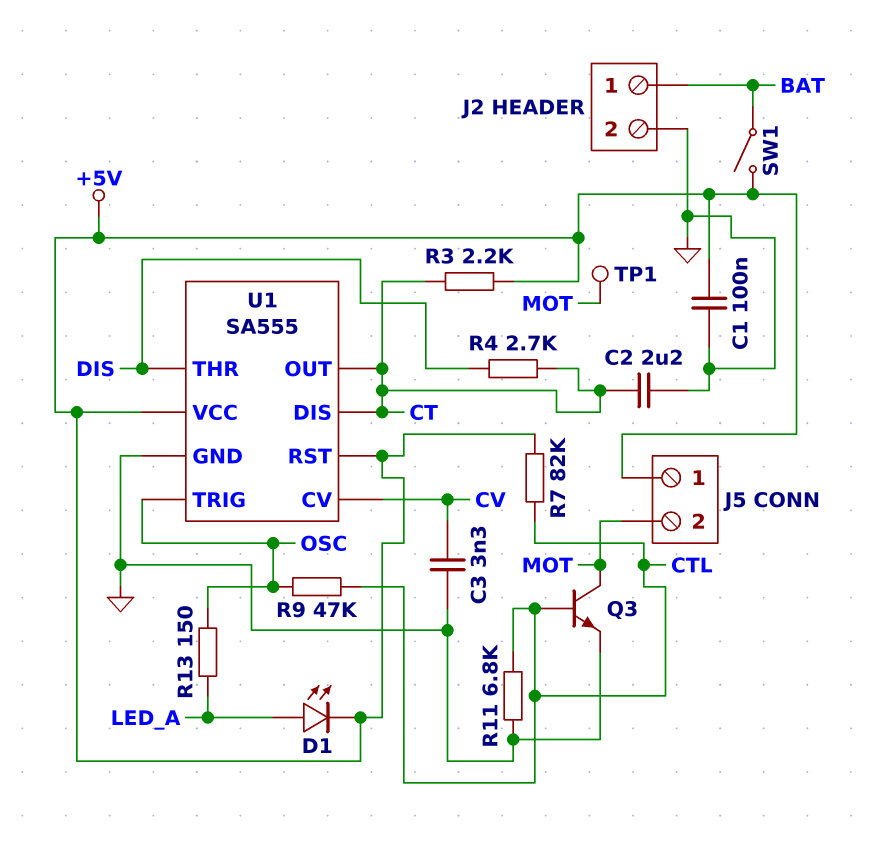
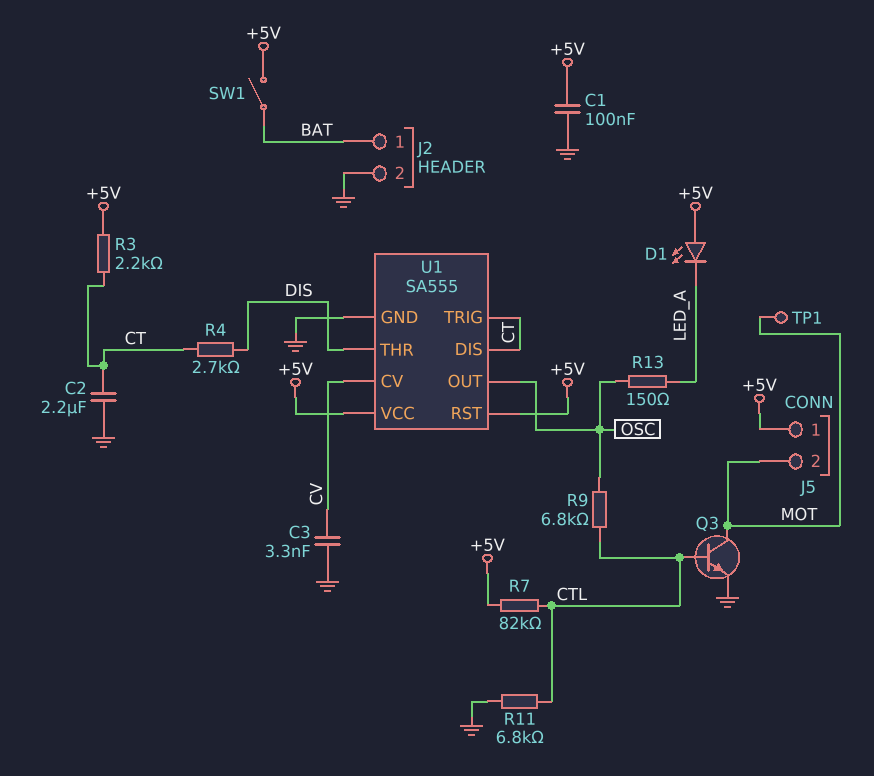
D1: LED (A LED_A, K +5V) -> LED (A +5V, K LED_A)
R9: 47k (CTL, OSC) -> 6.8k (CTL, OSC)
U1 pin OUT: CT -> OSC
U1 pin TRIG: OSC -> CT

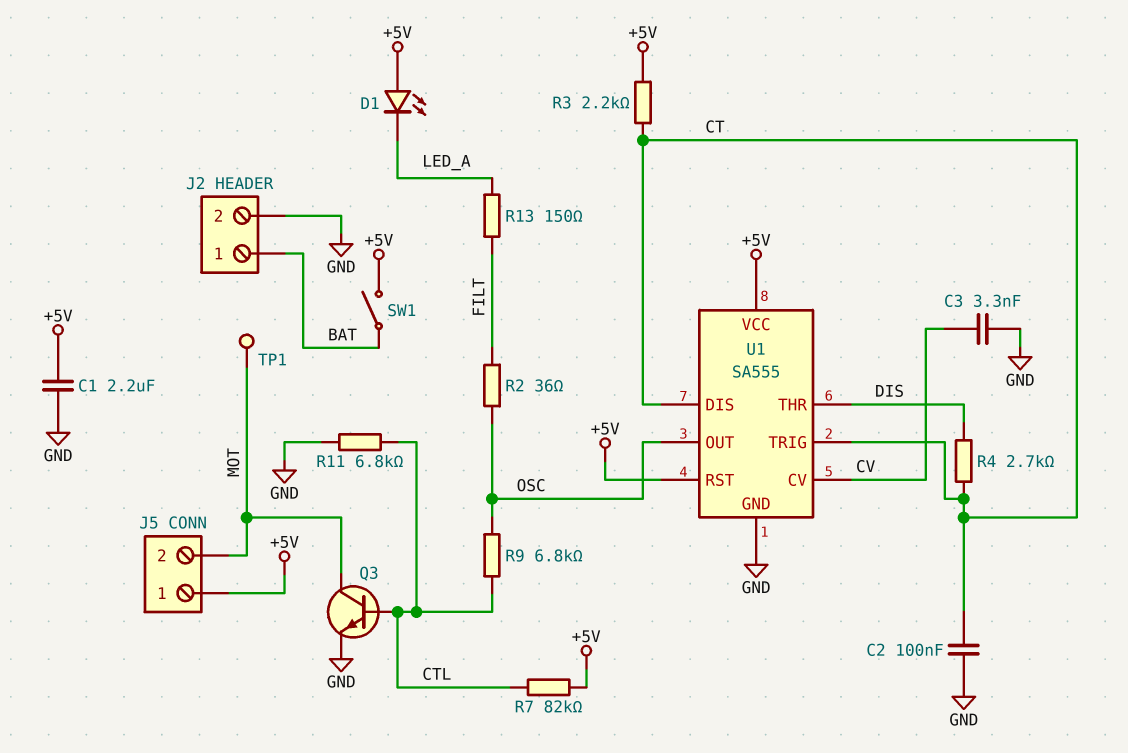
C1: 100nF (+5V, GND) -> 2.2uF (+5V, GND)
C2: 2.2uF (CT, GND) -> 100nF (CT, GND)
R2: none -> 36 (FILT, OSC)
R13: 150 (LED_A, OSC) -> 150 (FILT, LED_A)

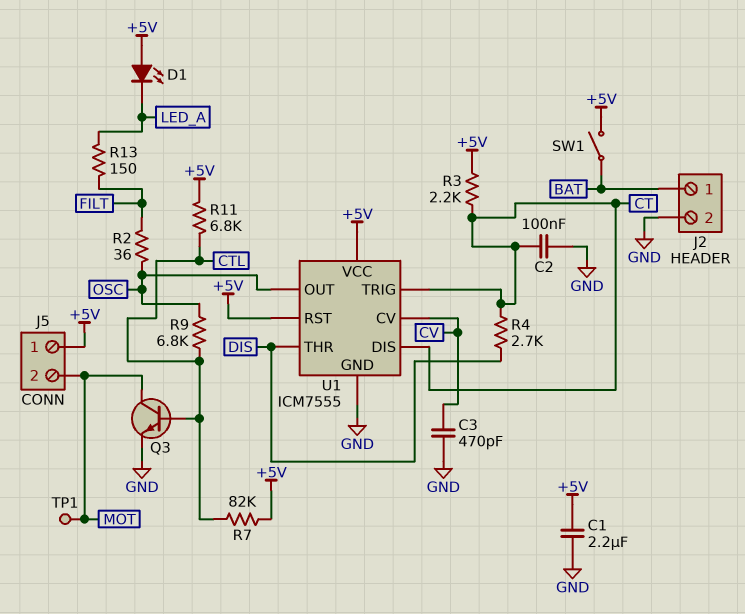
C3: 3.3nF (CV, GND) -> 470pF (CV, GND)
R11: 6.8k (CTL, GND) -> 6.8k (+5V, CTL)
U1: SA555 -> ICM7555

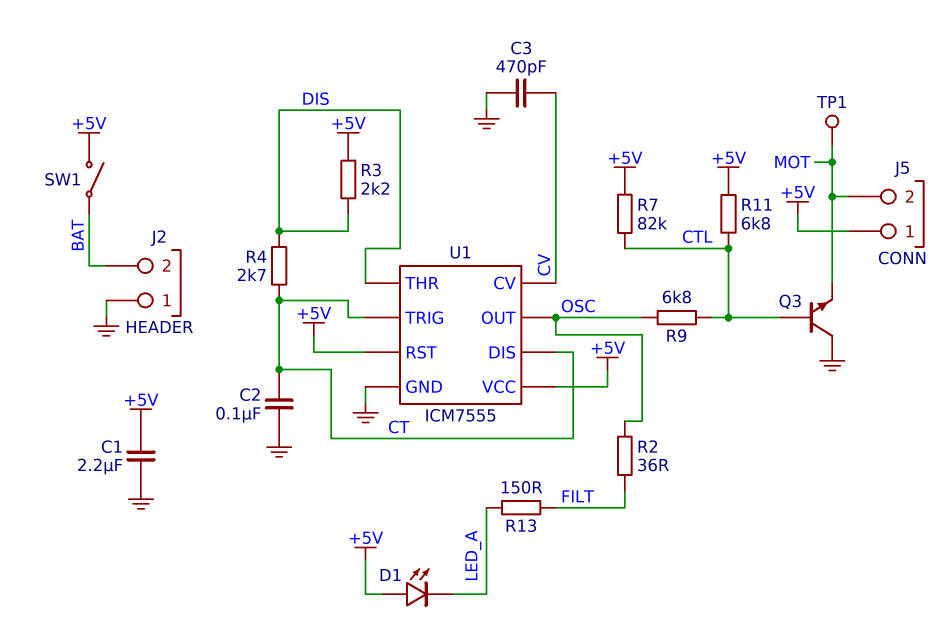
J2 pin 1: BAT -> GND
J2 pin 2: GND -> BAT
Q3: NPN (B CTL, C MOT, E GND) -> NPN (B CTL, C GND, E MOT)
R3: 2.2k (+5V, CT) -> 2.2k (+5V, DIS)

